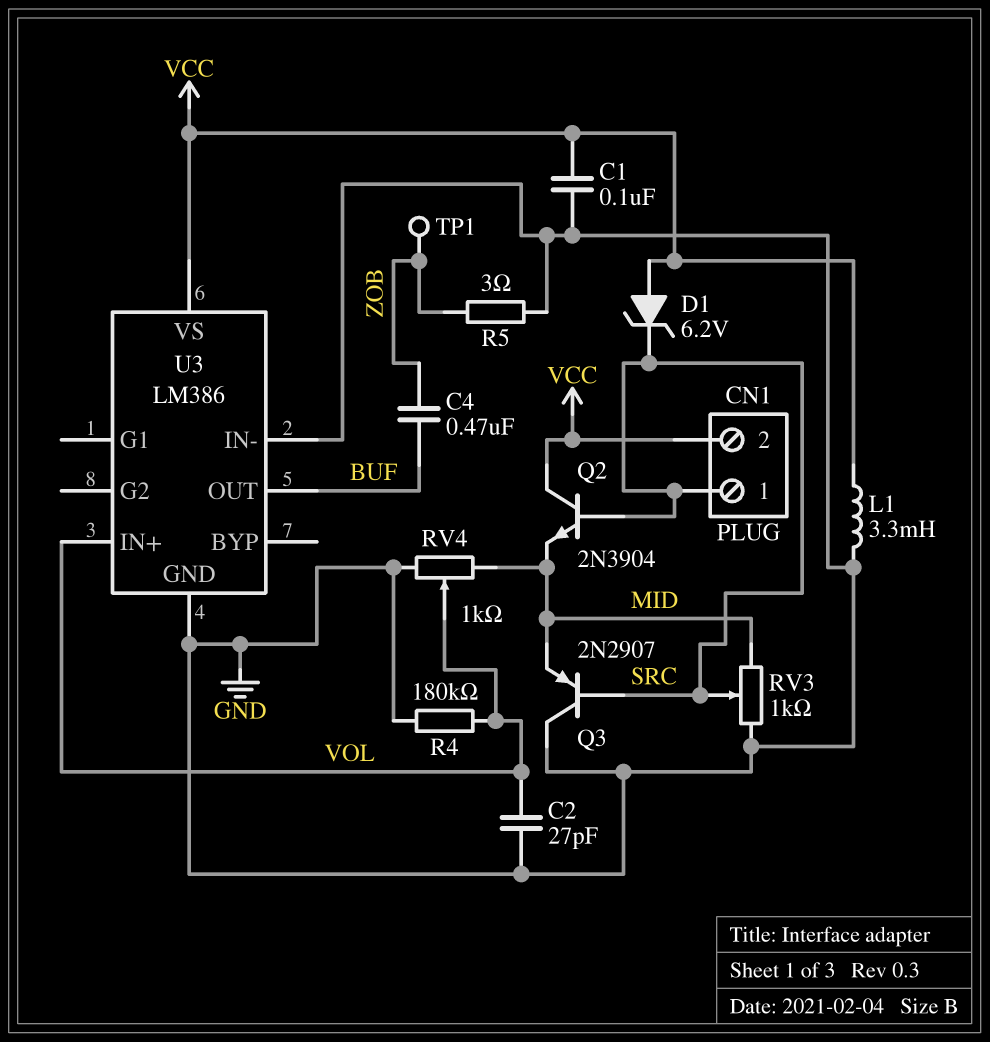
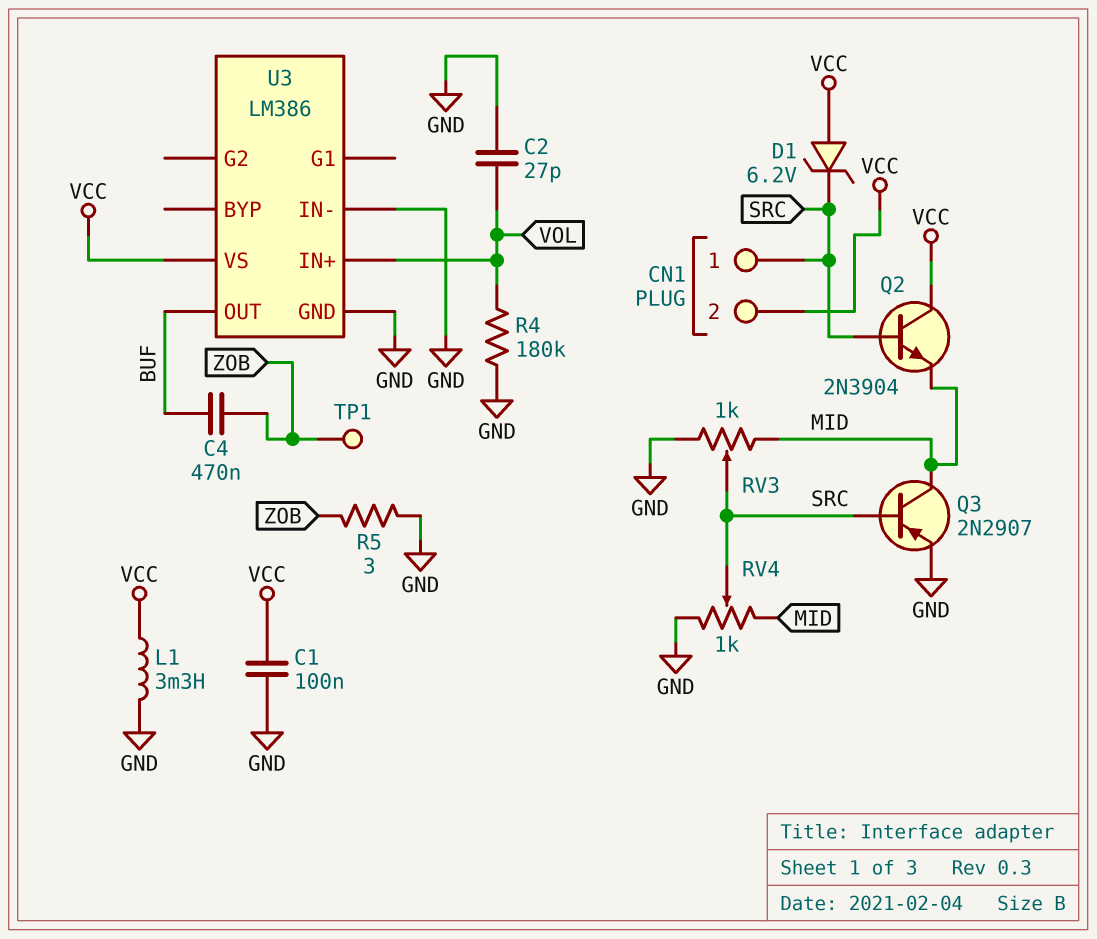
Q3: PNP 2N2907 (B SRC, C GND, E MID) -> PNP 2N2907 (B SRC, C MID, E GND)
RV4: 1k (GND, MID, wiper VOL) -> 1k (GND, MID, wiper SRC)

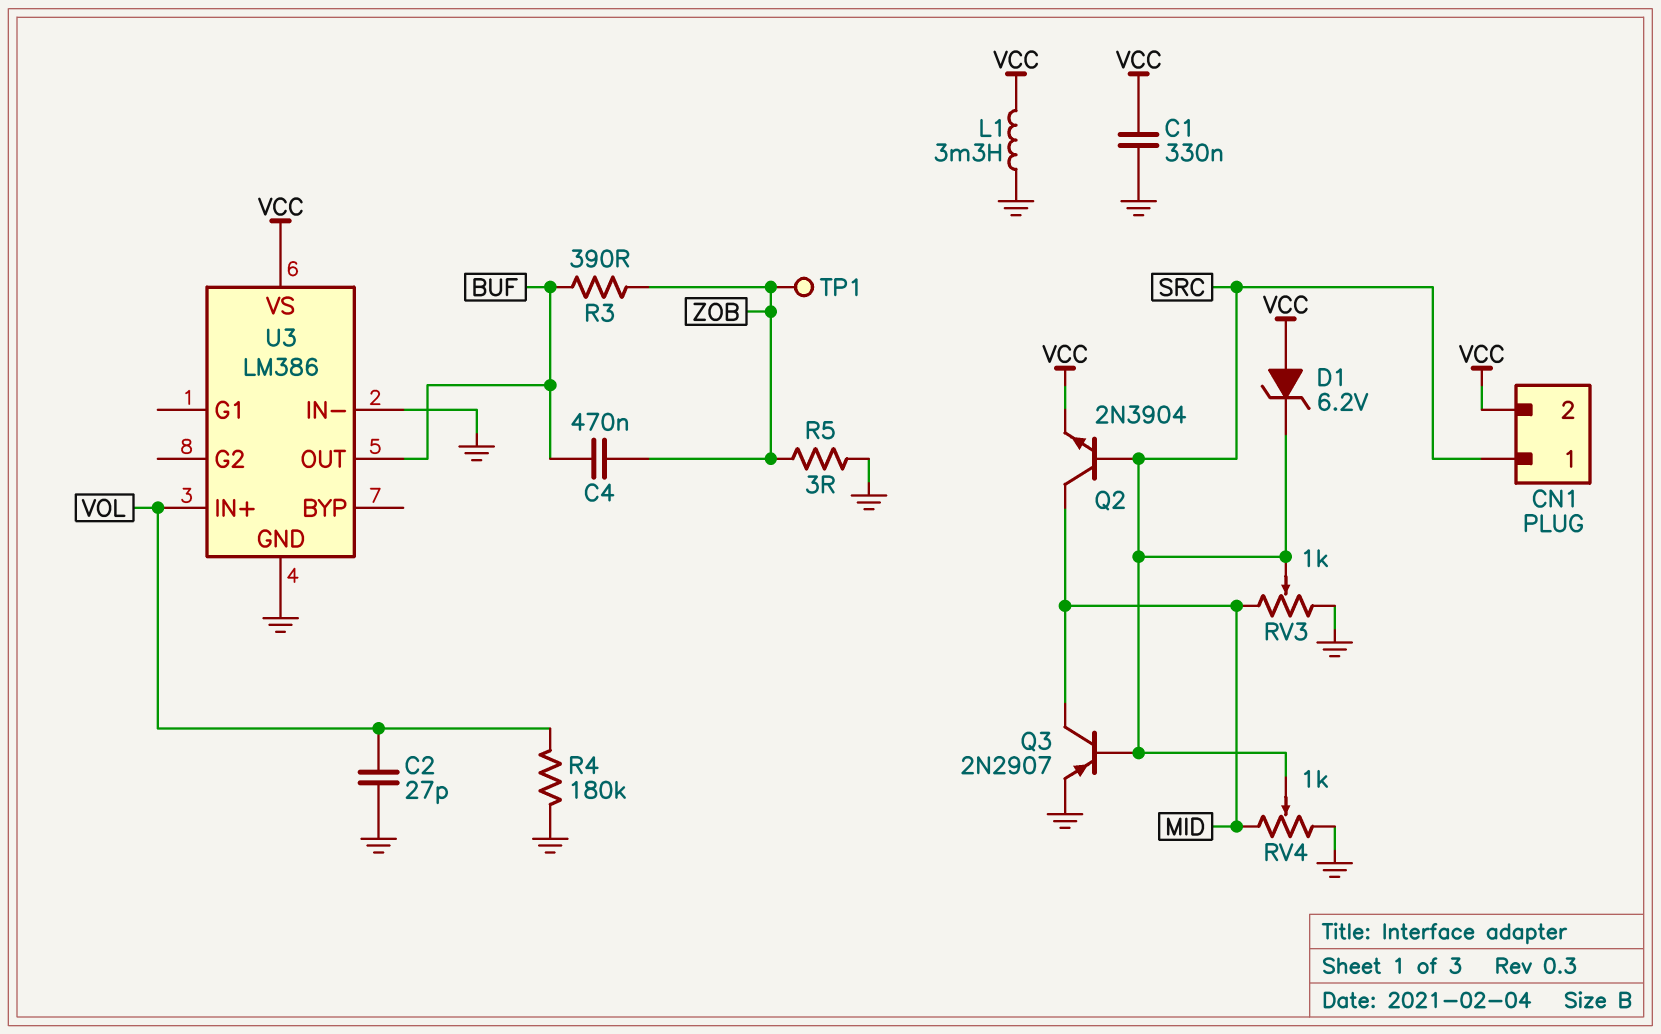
C1: 100nF (GND, VCC) -> 330nF (GND, VCC)
Q2: NPN 2N3904 (B SRC, C VCC, E MID) -> NPN 2N3904 (B SRC, C MID, E VCC)
R3: none -> 390 (BUF, ZOB)

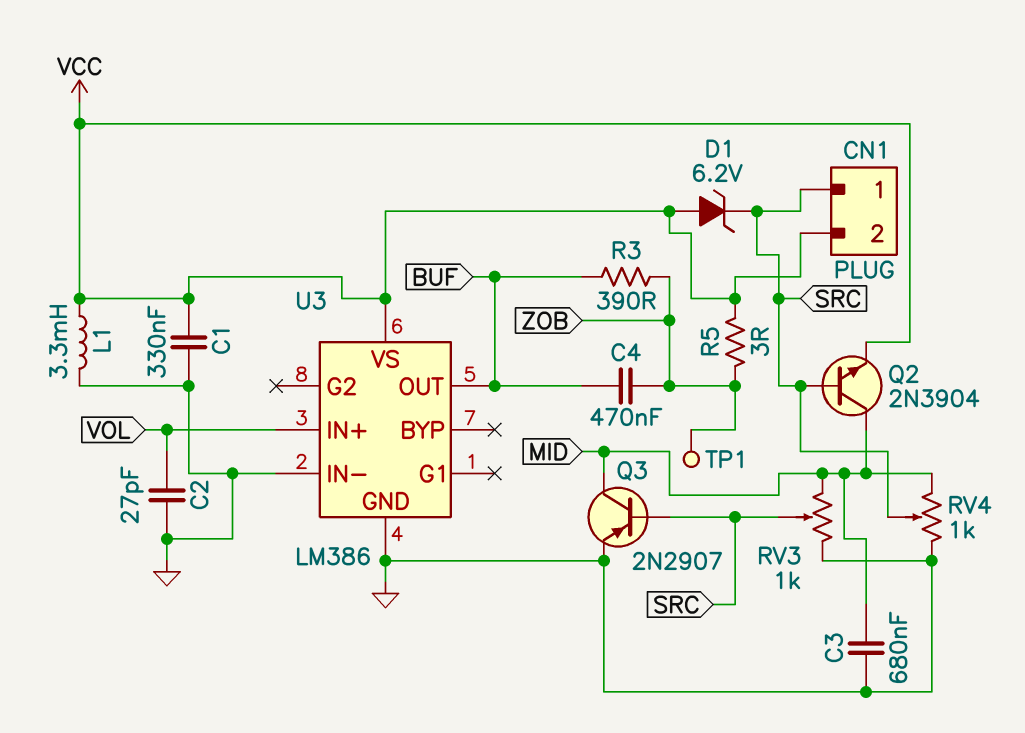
C3: none -> 680nF (GND, MID)
R4: 180k (GND, VOL) -> none
R5: 3 (GND, ZOB) -> 3 (VCC, ZOB)

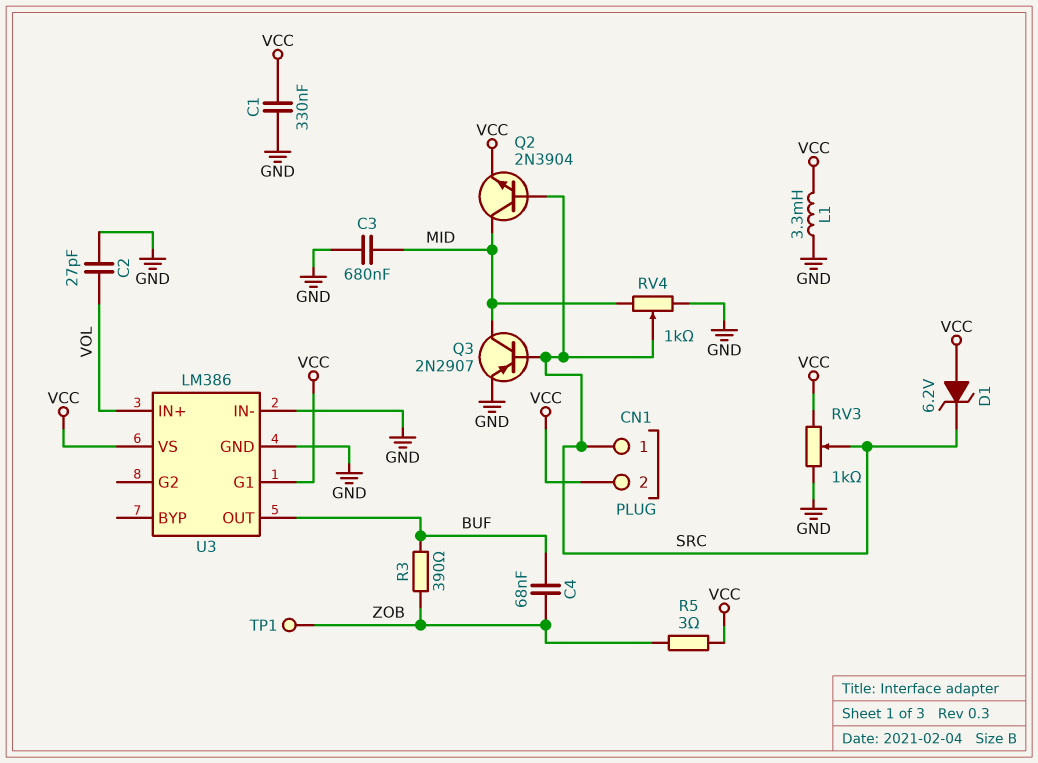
C4: 470nF (BUF, ZOB) -> 68nF (BUF, ZOB)
RV3: 1k (GND, MID, wiper SRC) -> 1k (GND, VCC, wiper SRC)
U3 pin G1: none -> VCC

